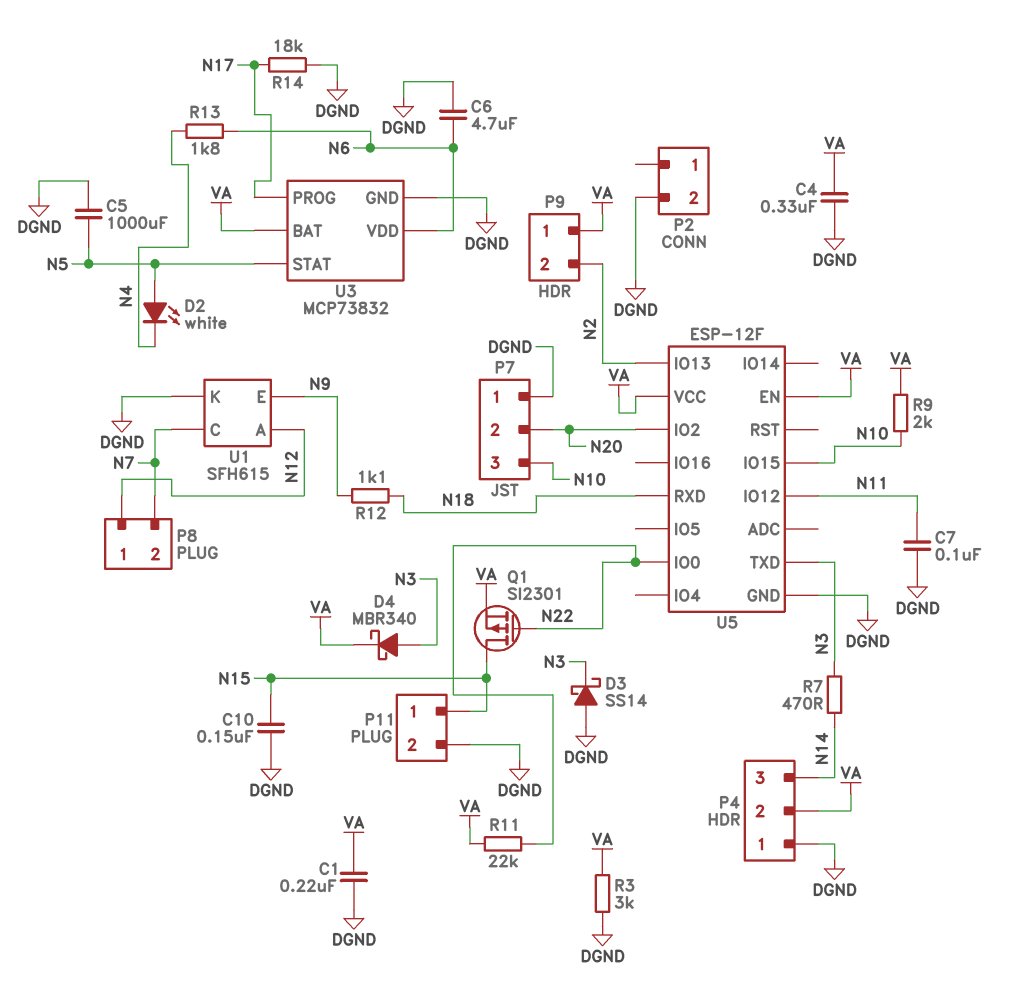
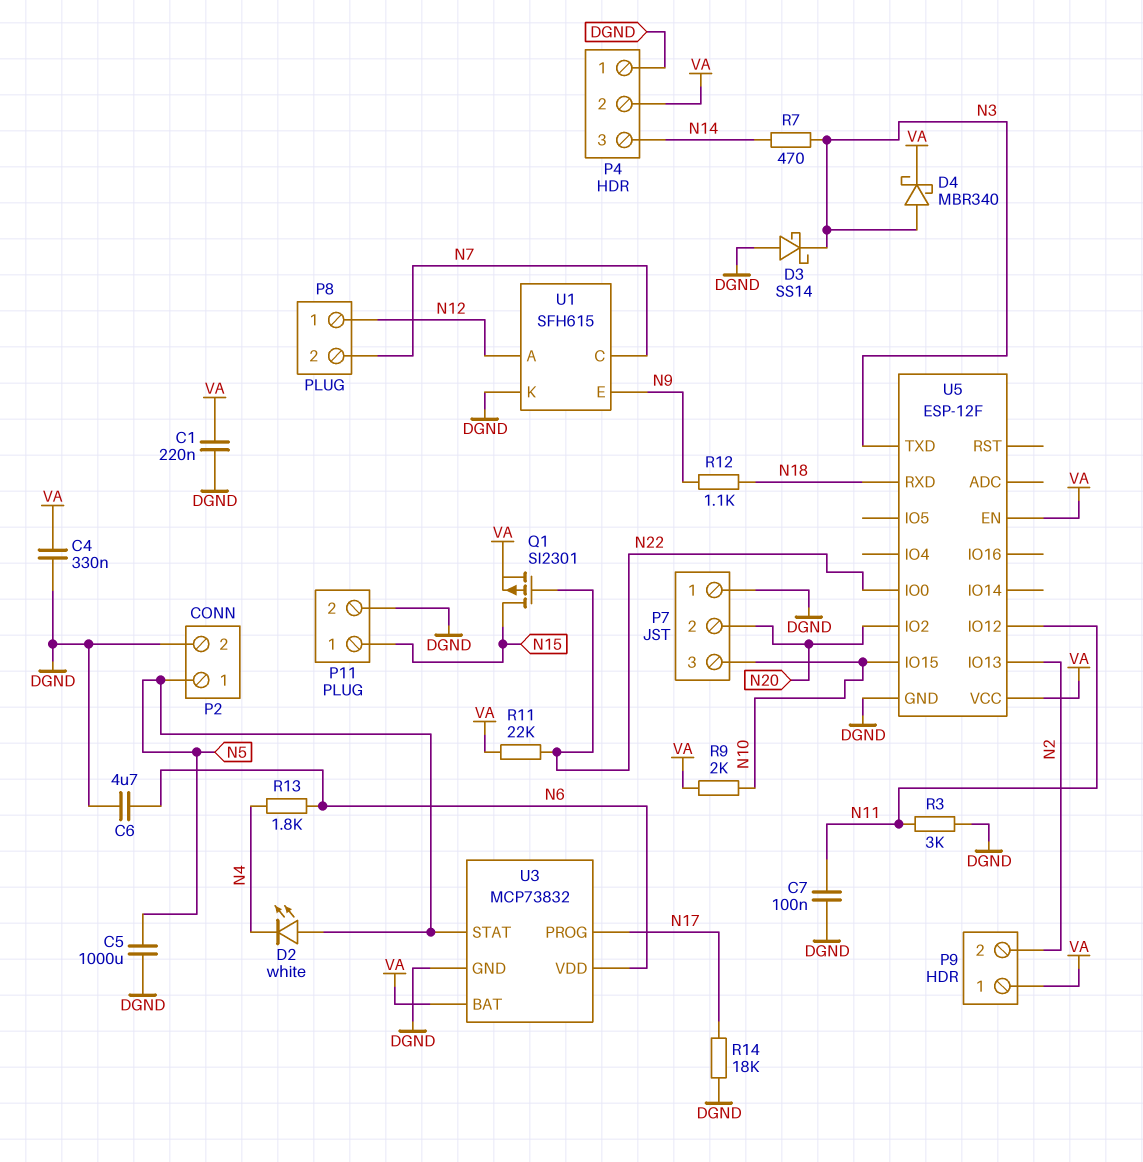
C10: 150nF (DGND, N15) -> none
P2 pin 1: none -> N5
R3: 3k (DGND, VA) -> 3k (DGND, N11)

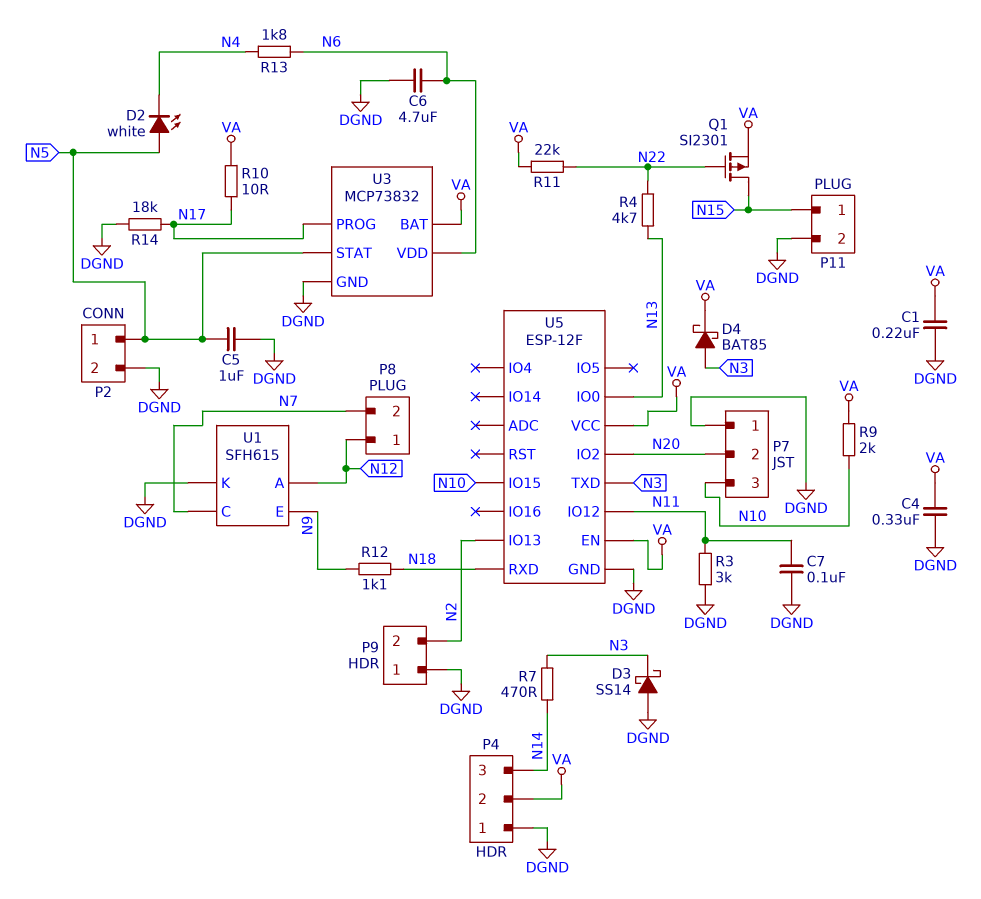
C5: 1000uF (DGND, N5) -> 1uF (DGND, N5)
D4: schottky MBR340 (A N3, K VA) -> schottky BAT85 (A N3, K VA)
P9 pin 1: VA -> DGND
R4: none -> 4.7k (N13, N22)
R10: none -> 10 (N17, VA)
U5 pin IO0: N22 -> N13

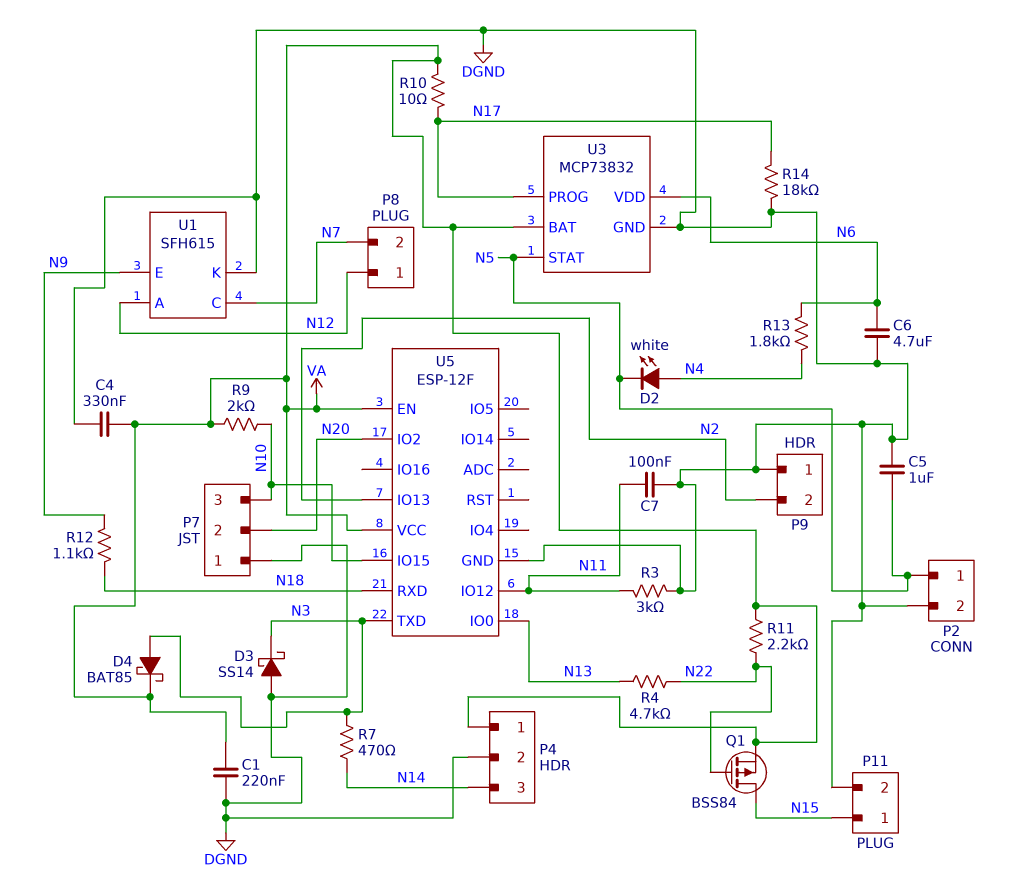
D2: LED white (A N5, K N4) -> LED white (A N4, K N5)
P4 pin 1: DGND -> VA
P4 pin 2: VA -> DGND
Q1: PMOS SI2301 (G N22, D N15, S VA) -> PMOS BSS84 (G N22, D N15, S VA)
R11: 22k (N22, VA) -> 2.2k (N22, VA)

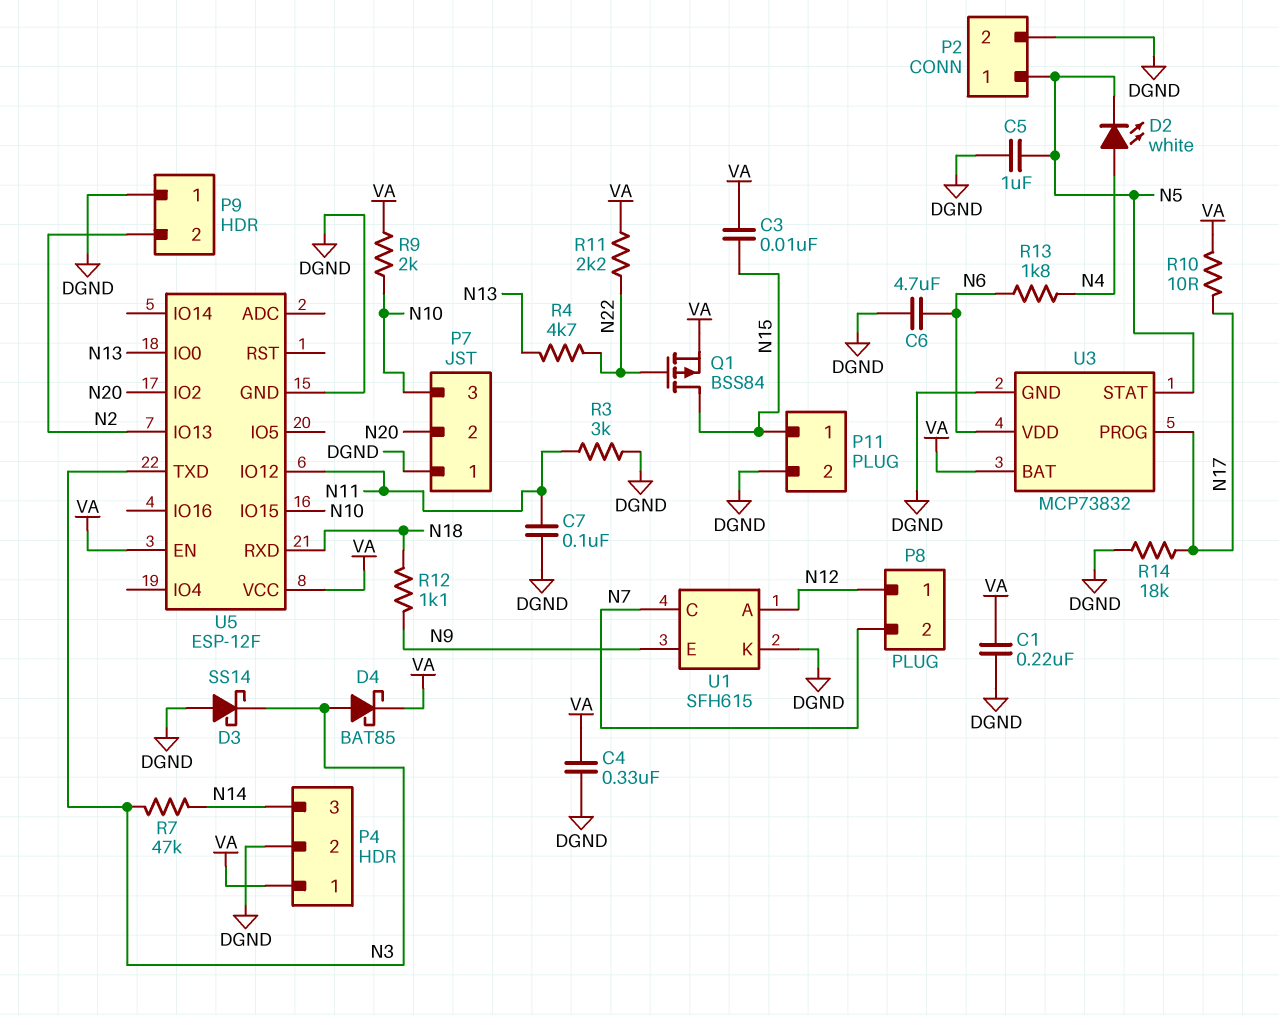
C3: none -> 10nF (N15, VA)
R7: 470 (N3, N14) -> 47k (N3, N14)

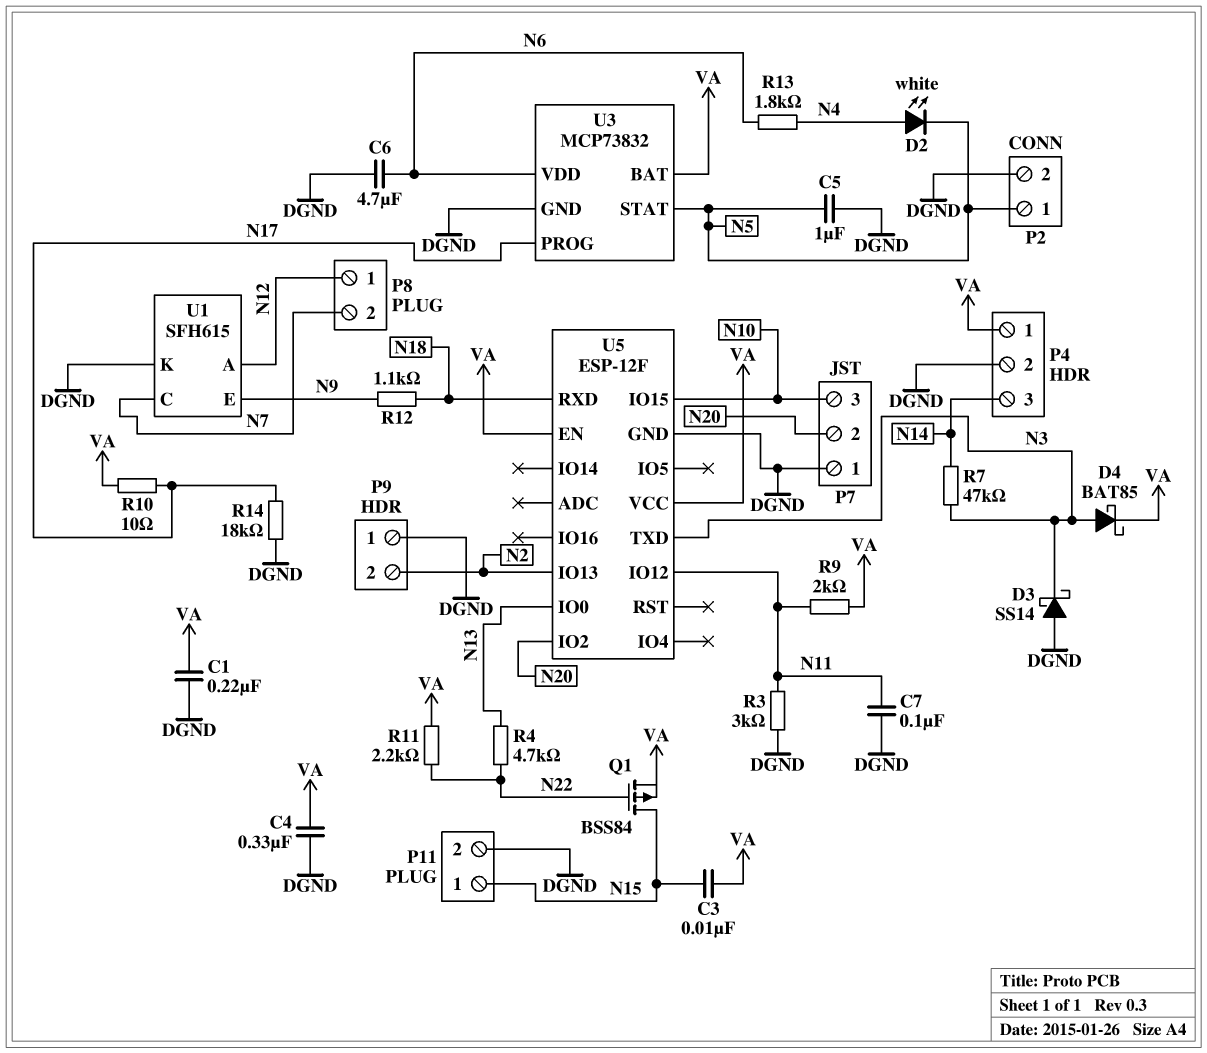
R9: 2k (N10, VA) -> 2k (N11, VA)

